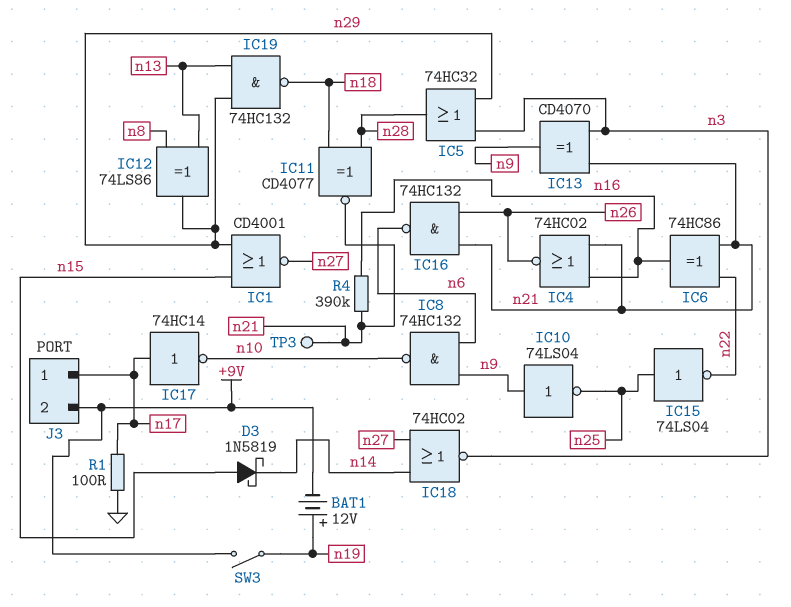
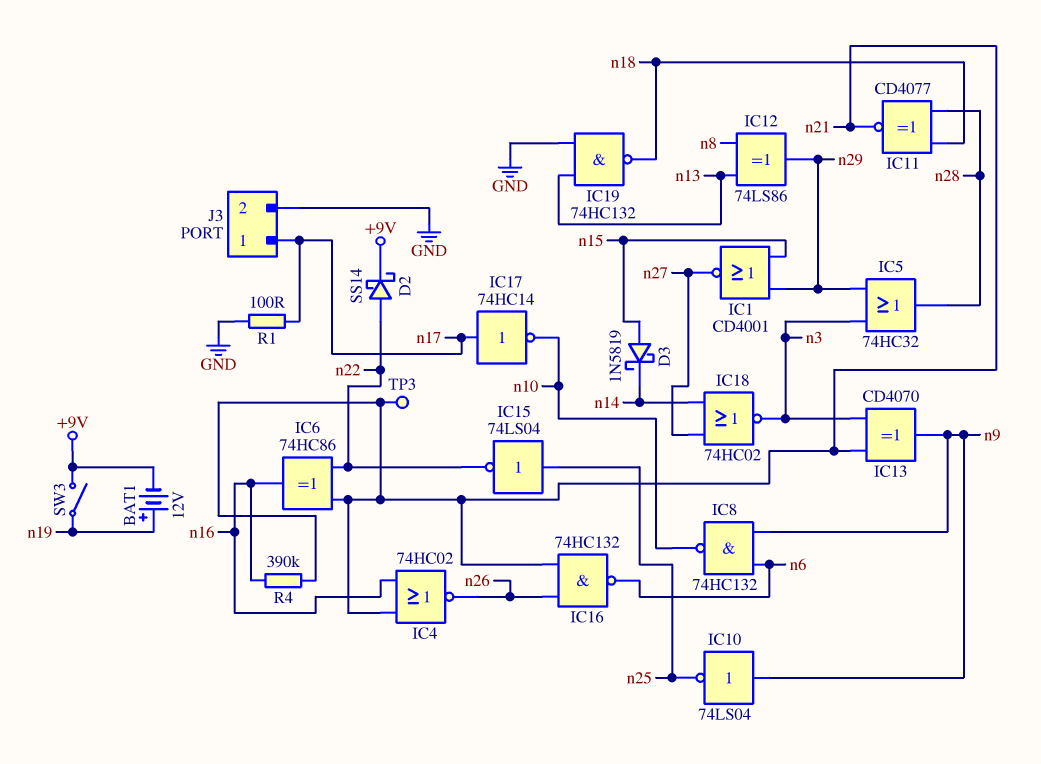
D2: none -> schottky SS14 (A n22, K +9V)
IC19: NAND 74HC132 (in n13, in n29, out n18) -> NAND 74HC132 (in GND, in n13, out n18)
J3 pin 2: +9V -> GND

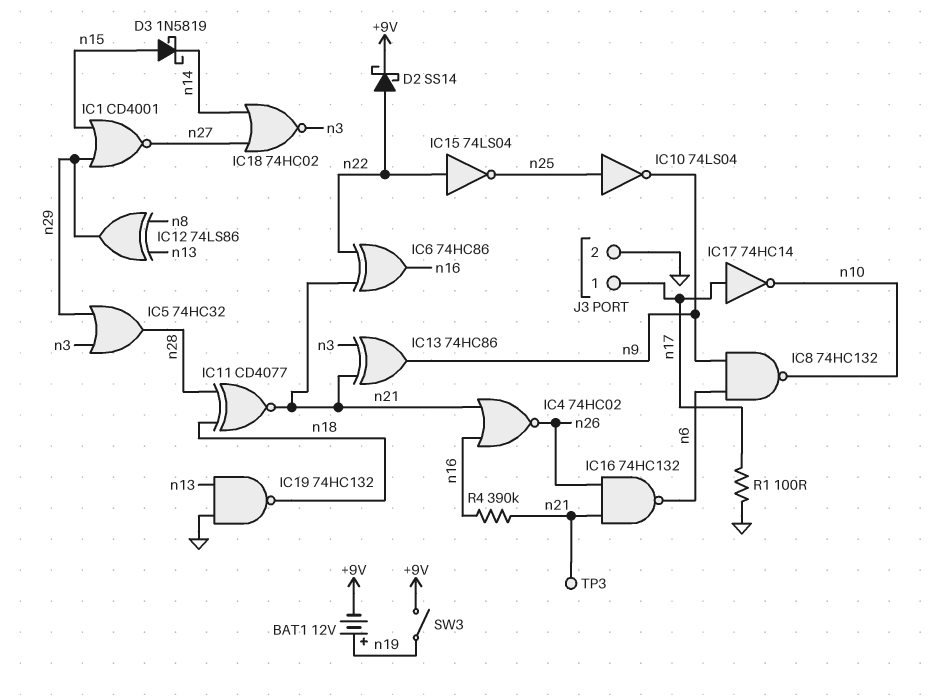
IC10: NOT 74LS04 (in n9, out n25) -> NOT 74LS04 (in n25, out n9)
IC13: XOR CD4070 (in n3, in n21, out n9) -> XOR 74HC86 (in n3, in n21, out n9)
IC15: NOT 74LS04 (in n25, out n22) -> NOT 74LS04 (in n22, out n25)

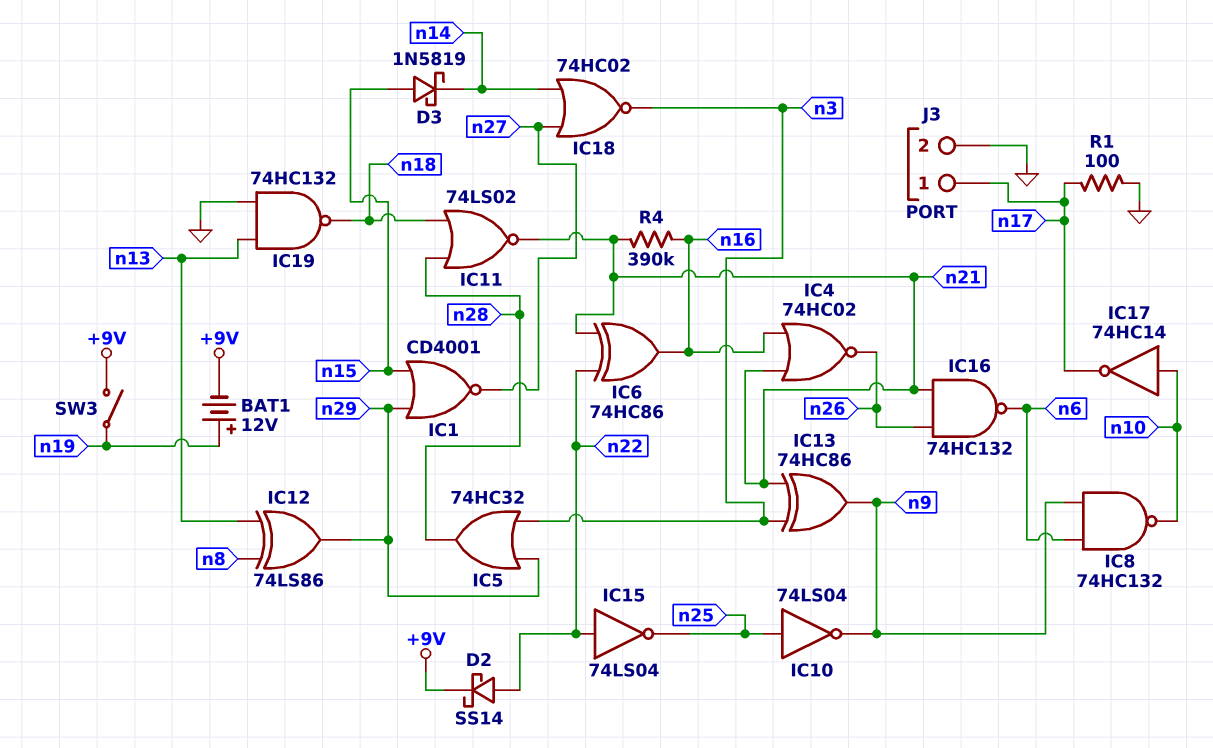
IC11: XNOR CD4077 (in n18, in n28, out n21) -> NOR 74LS02 (in n18, in n28, out n21)
IC17: NOT 74HC14 (in n17, out n10) -> NOT 74HC14 (in n10, out n17)
TP3: test point (n21) -> none

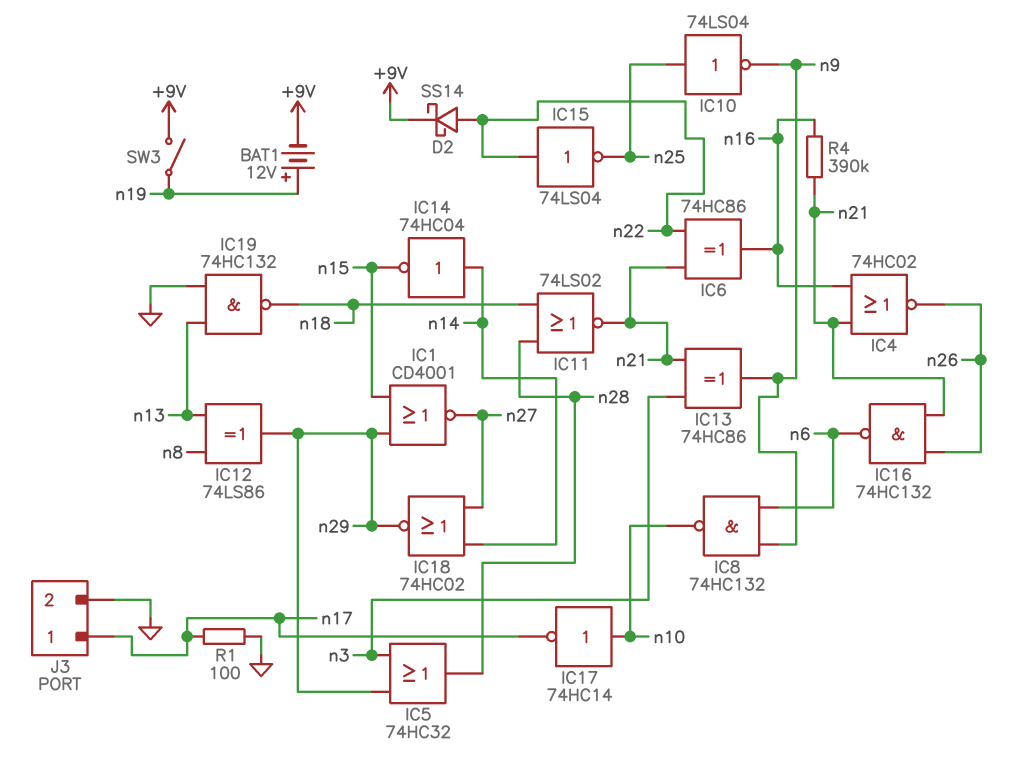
D3: schottky 1N5819 (A n15, K n14) -> none
IC14: none -> NOT 74HC04 (in n14, out n15)
IC18: NOR 74HC02 (in n14, in n27, out n3) -> NOR 74HC02 (in n14, in n27, out n29)

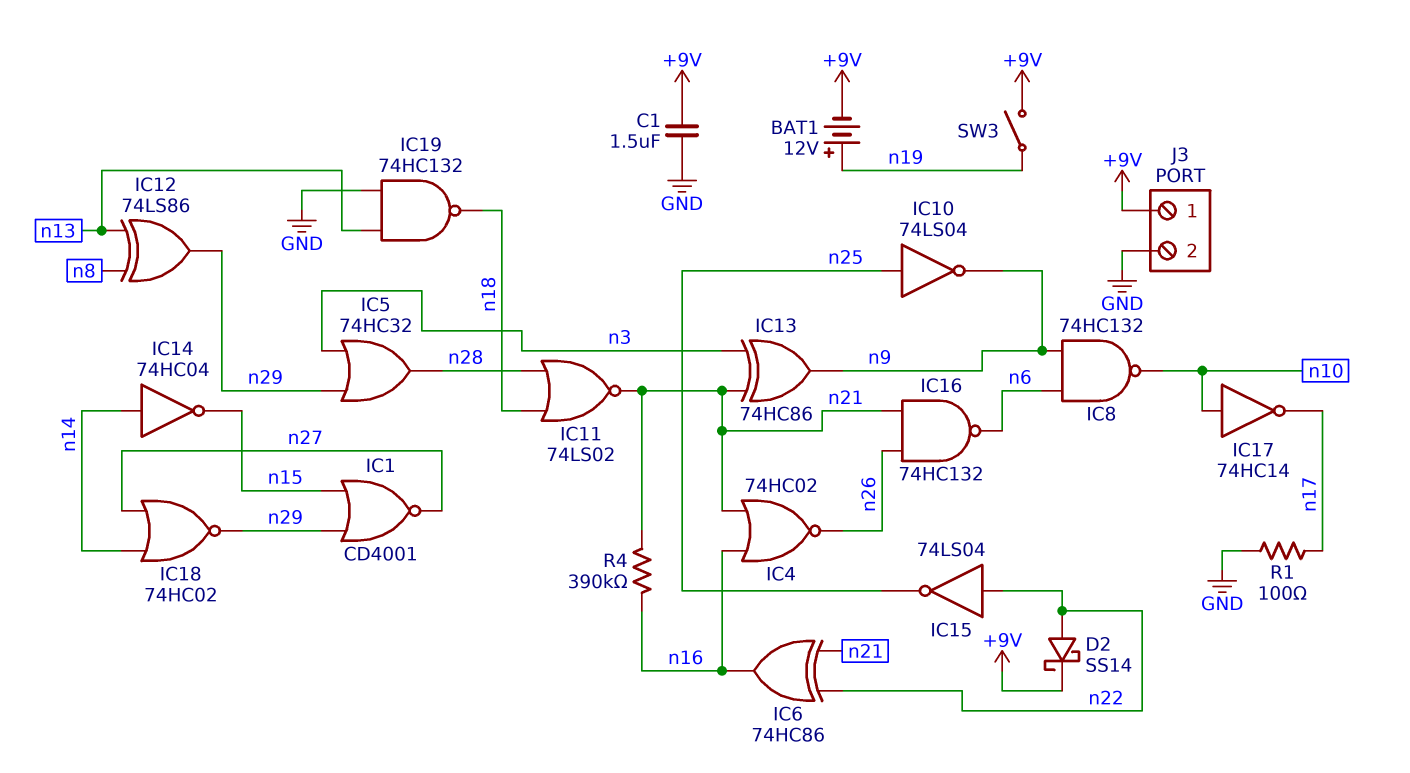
C1: none -> 1.5uF (+9V, GND)
J3 pin 1: n17 -> +9V

